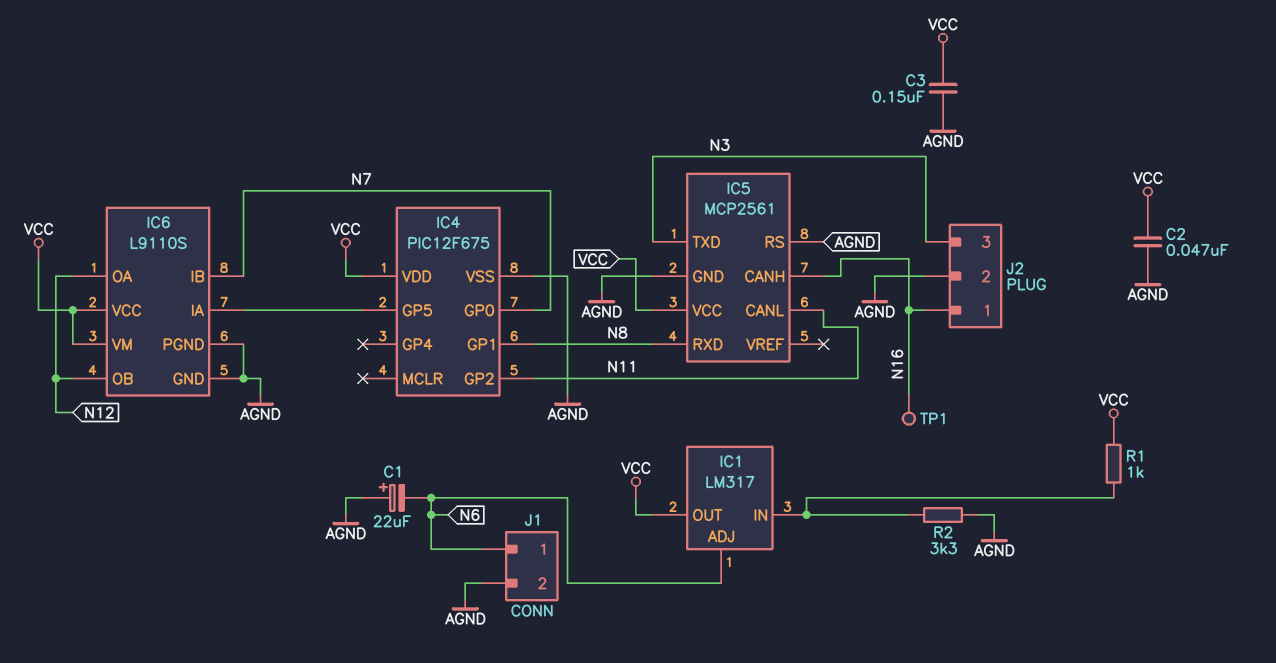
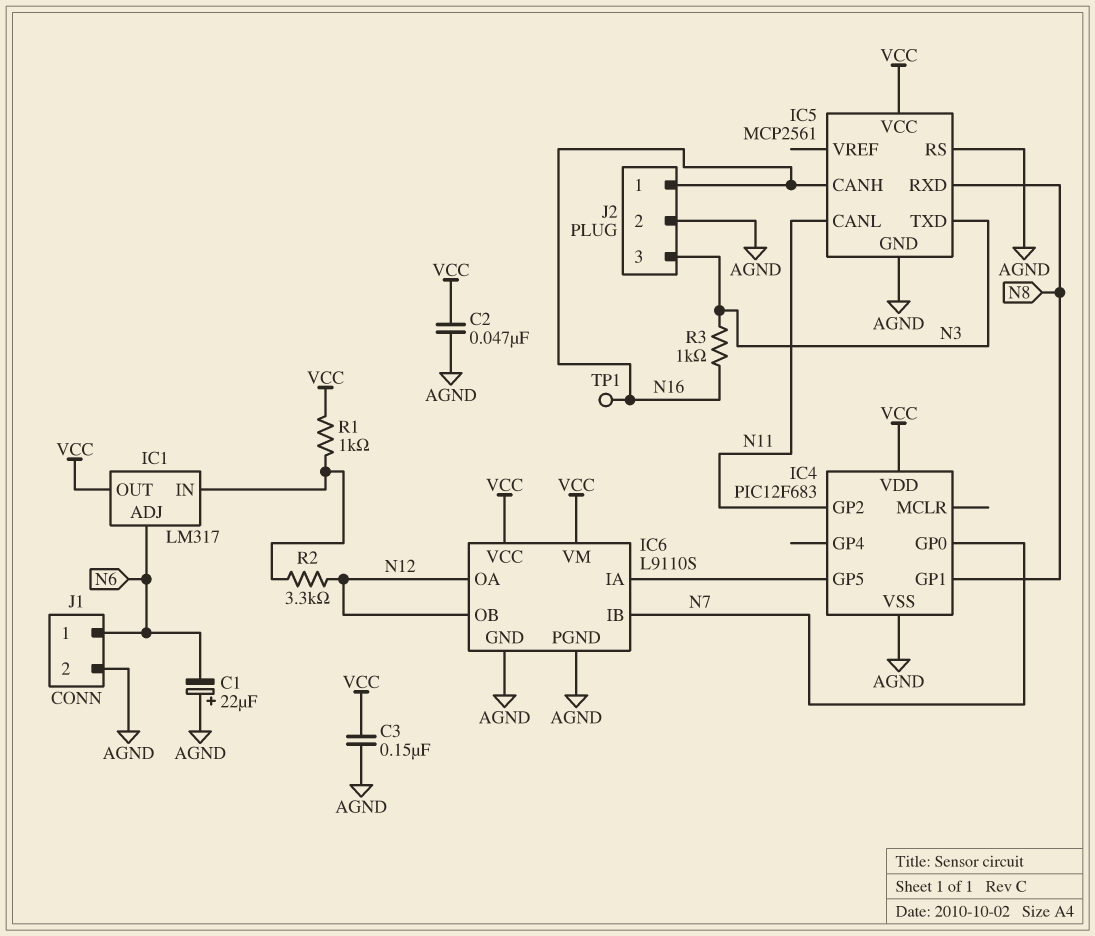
IC4: PIC12F675 -> PIC12F683
R2: 3.3k (AGND, IC1/IN) -> 3.3k (IC1/IN, N12)
R3: none -> 1k (N3, N16)

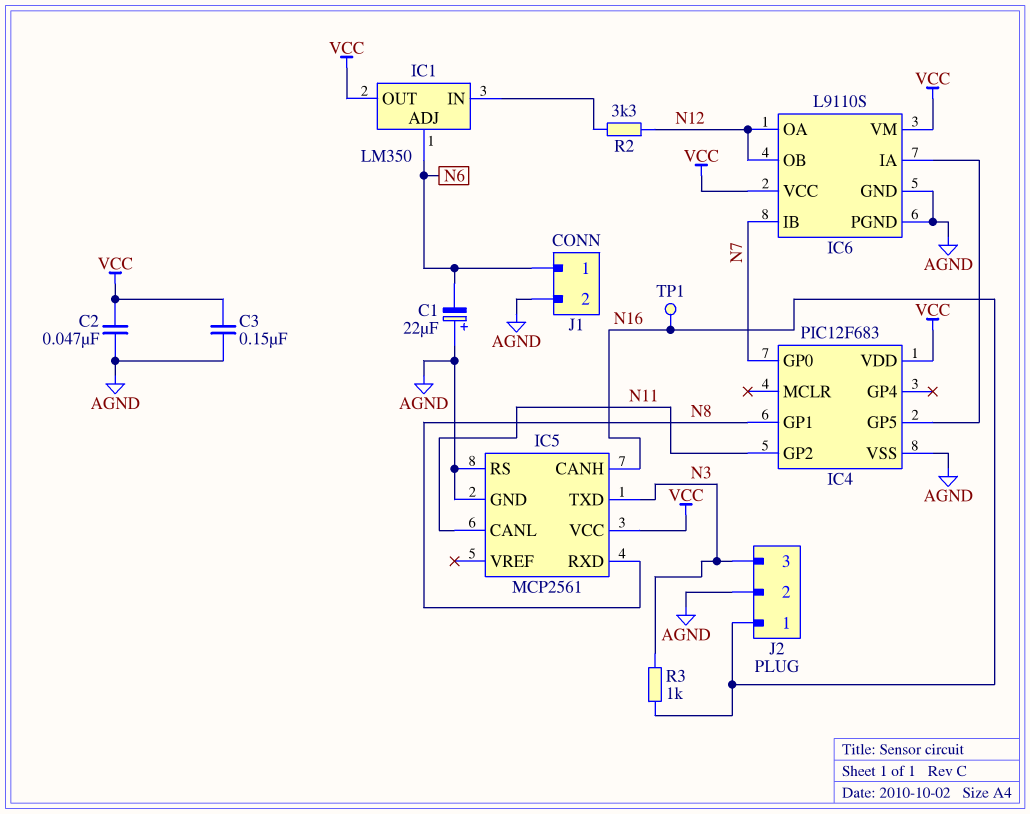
IC1: LM317 -> LM350
R1: 1k (IC1/IN, VCC) -> none

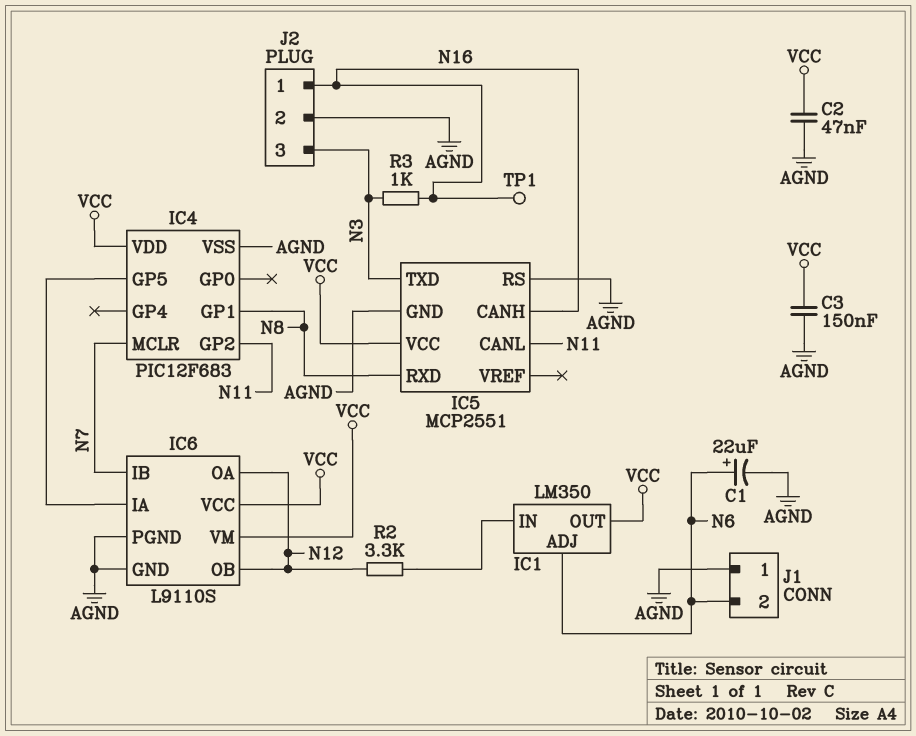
C1: 22uF (plus AGND, minus N6) -> 22uF (plus N6, minus AGND)
IC4 pin GP0: N7 -> none
IC4 pin MCLR: none -> N7
IC5: MCP2561 -> MCP2551
J1 pin 1: N6 -> AGND
J1 pin 2: AGND -> N6

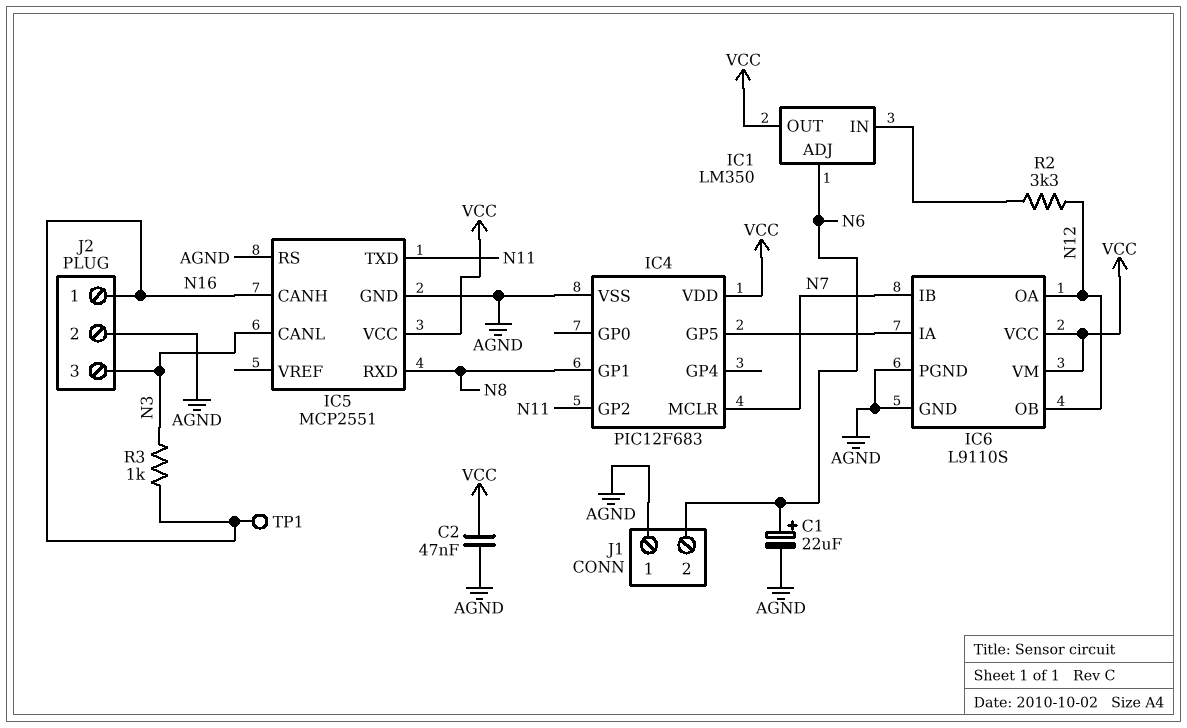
C3: 150nF (AGND, VCC) -> none
IC5 pin CANL: N11 -> N3
IC5 pin TXD: N3 -> N11

